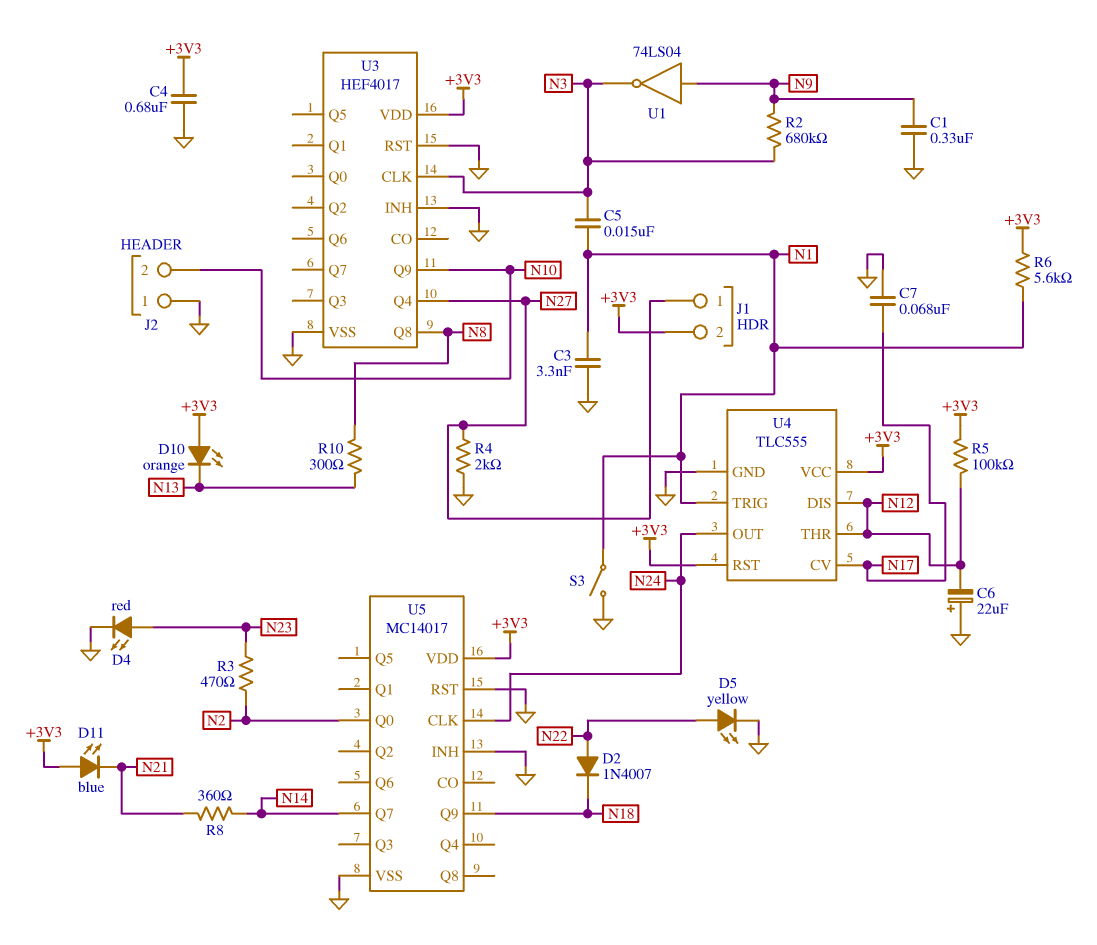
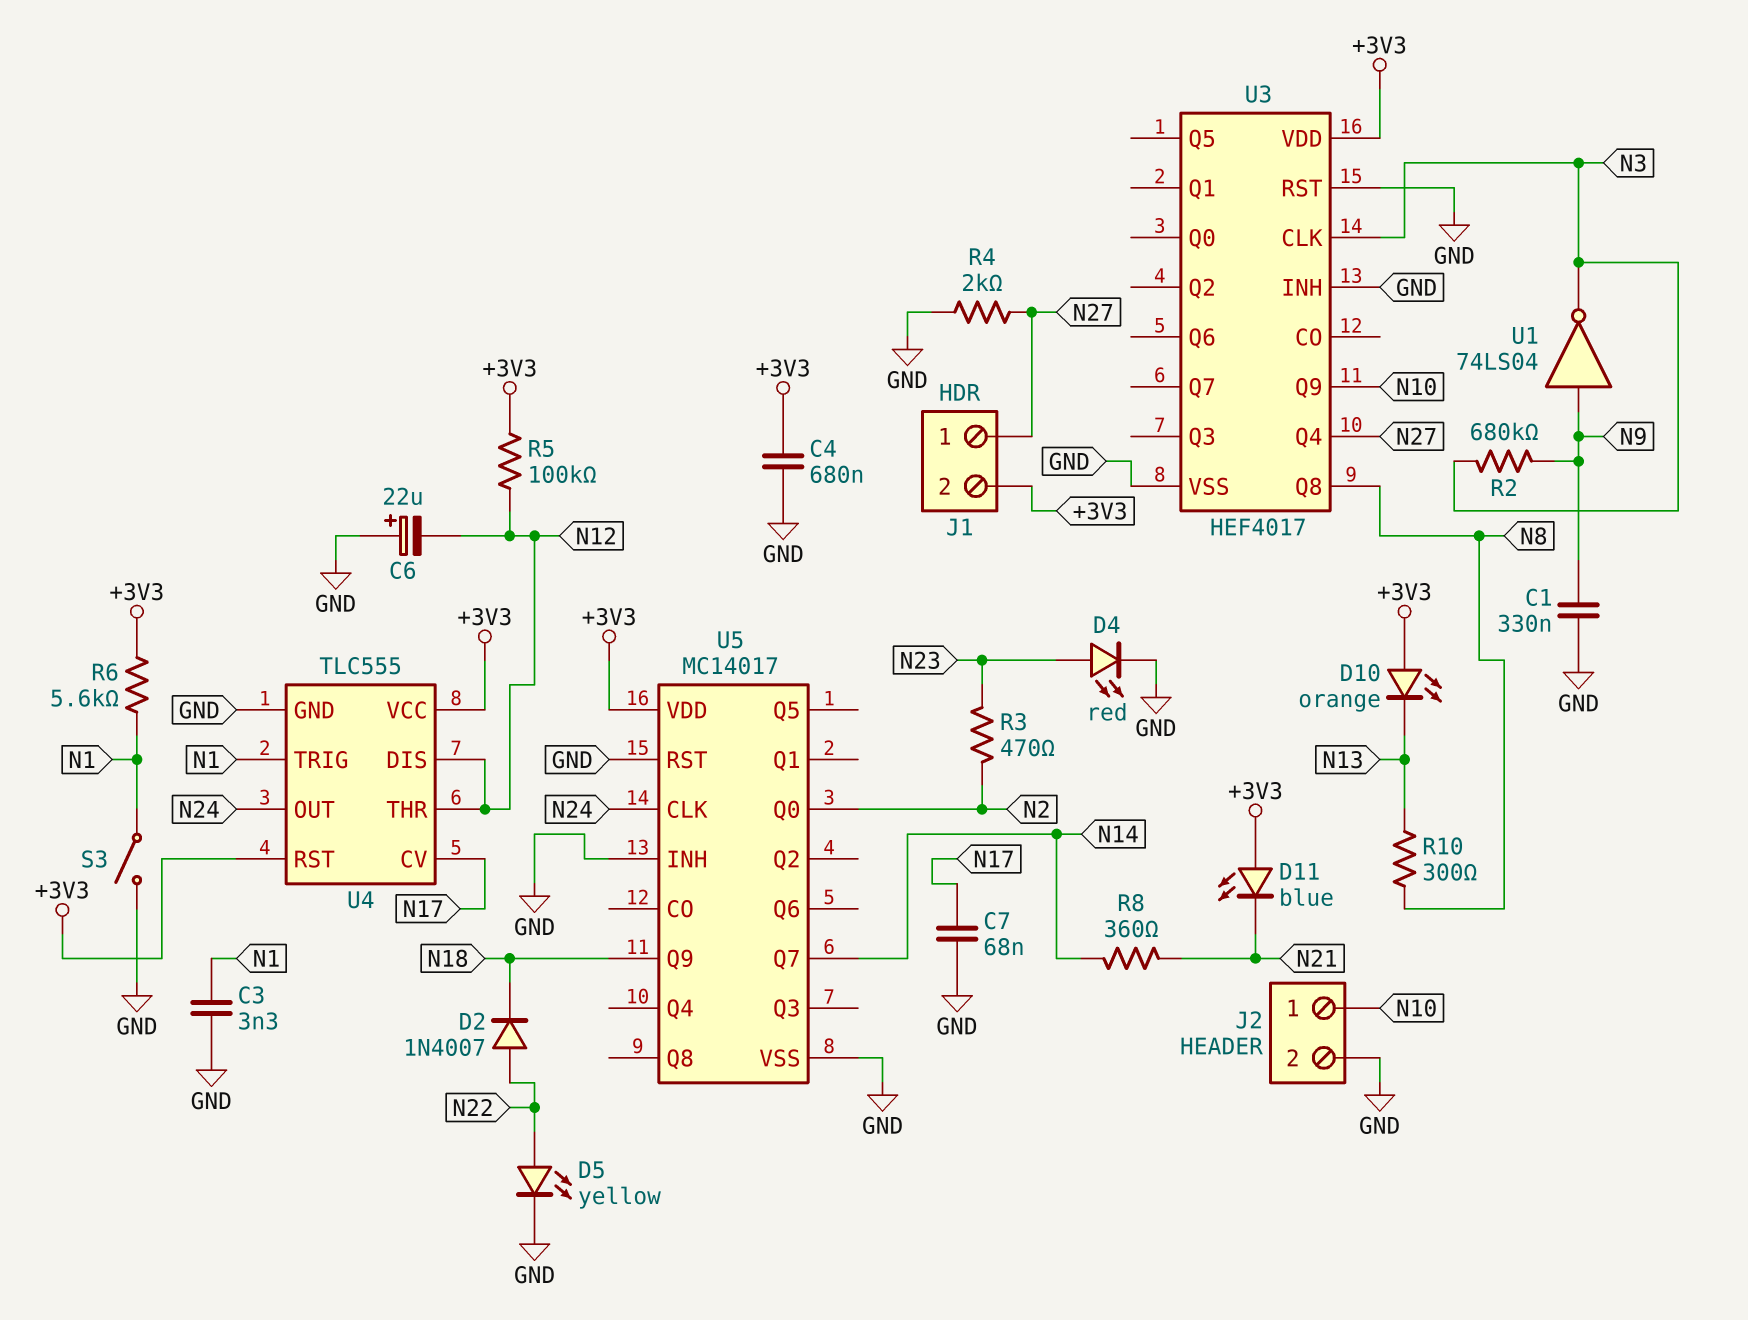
C5: 15nF (N1, N3) -> none
J2 pin 1: GND -> N10
J2 pin 2: N10 -> GND

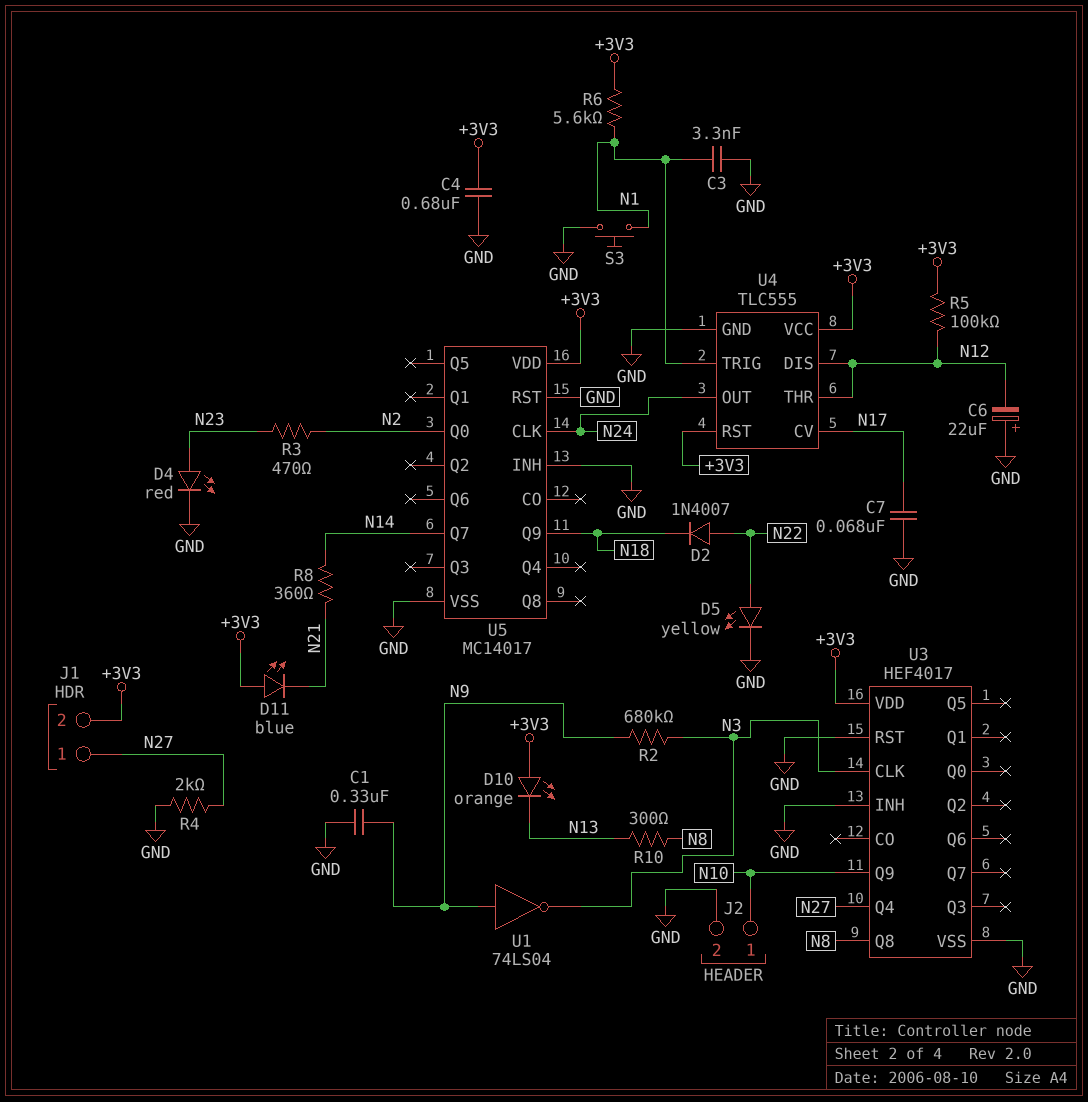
S3: switch (GND, N1) -> button (GND, N1)

